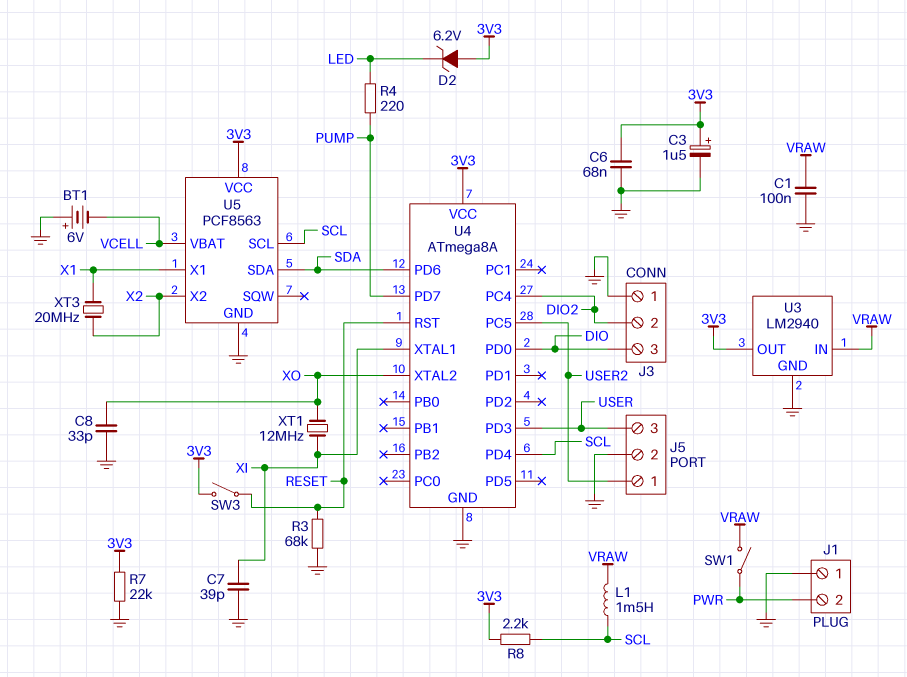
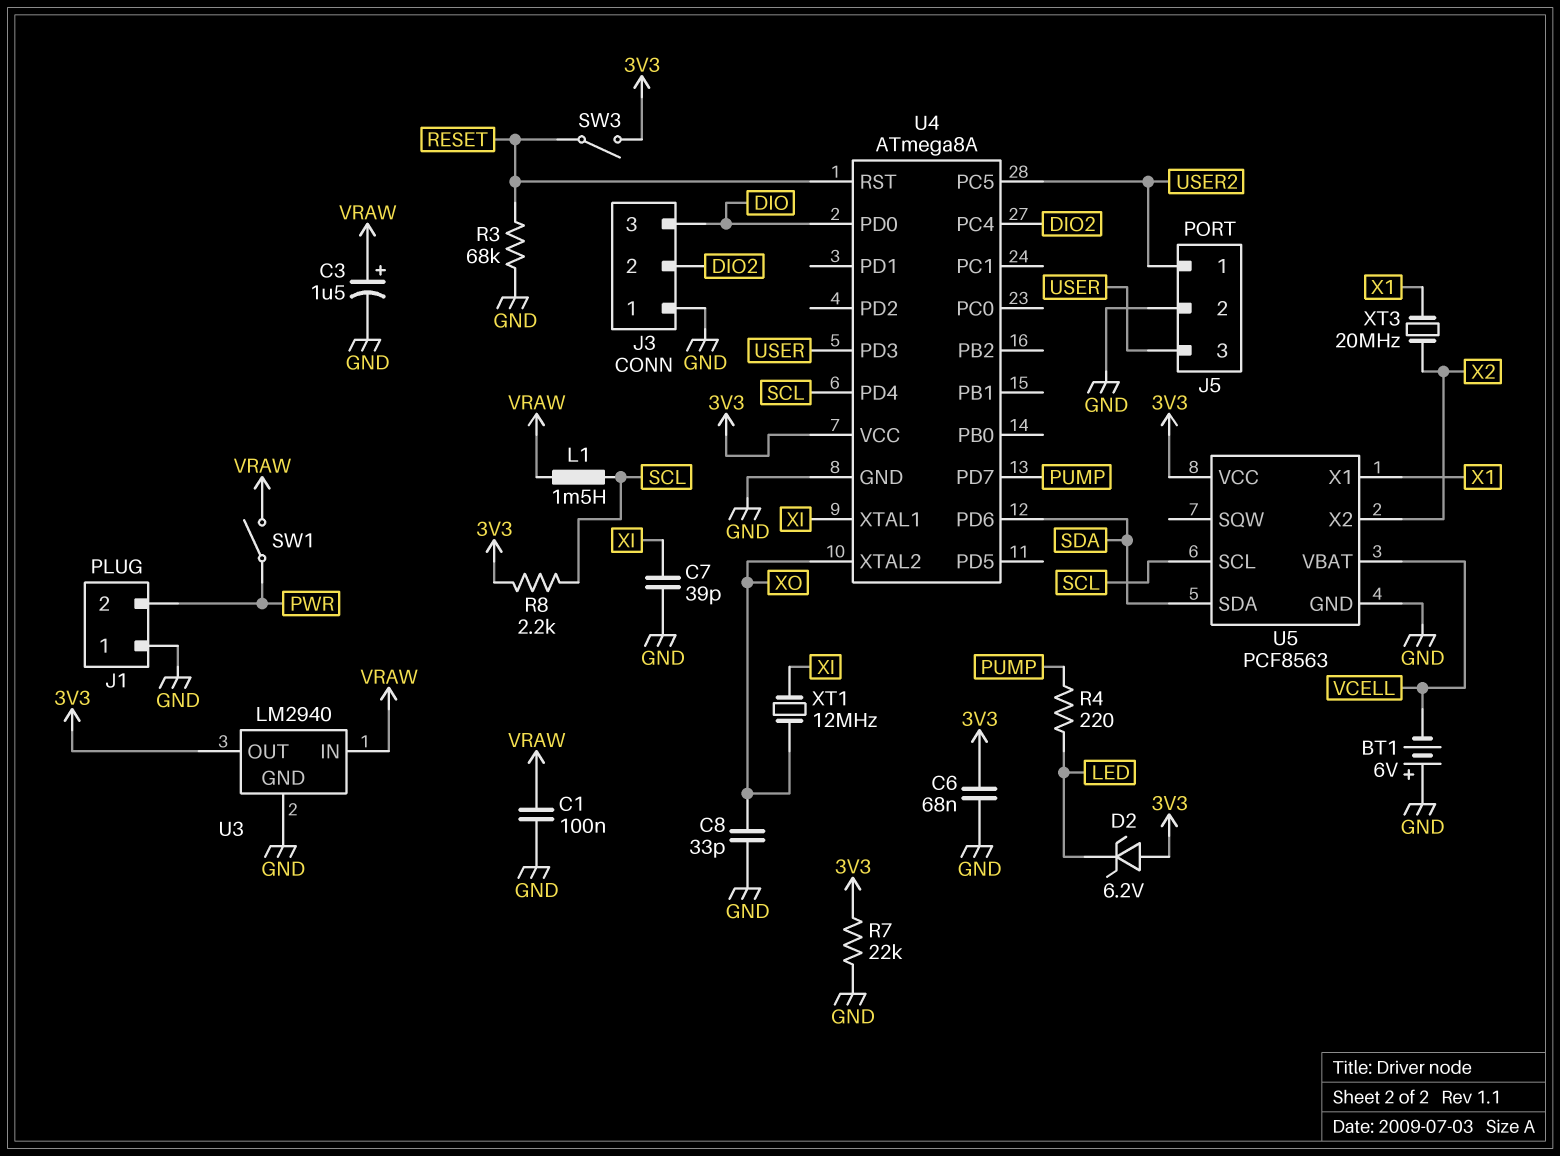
C3: 1.5uF (plus 3V3, minus GND) -> 1.5uF (plus VRAW, minus GND)

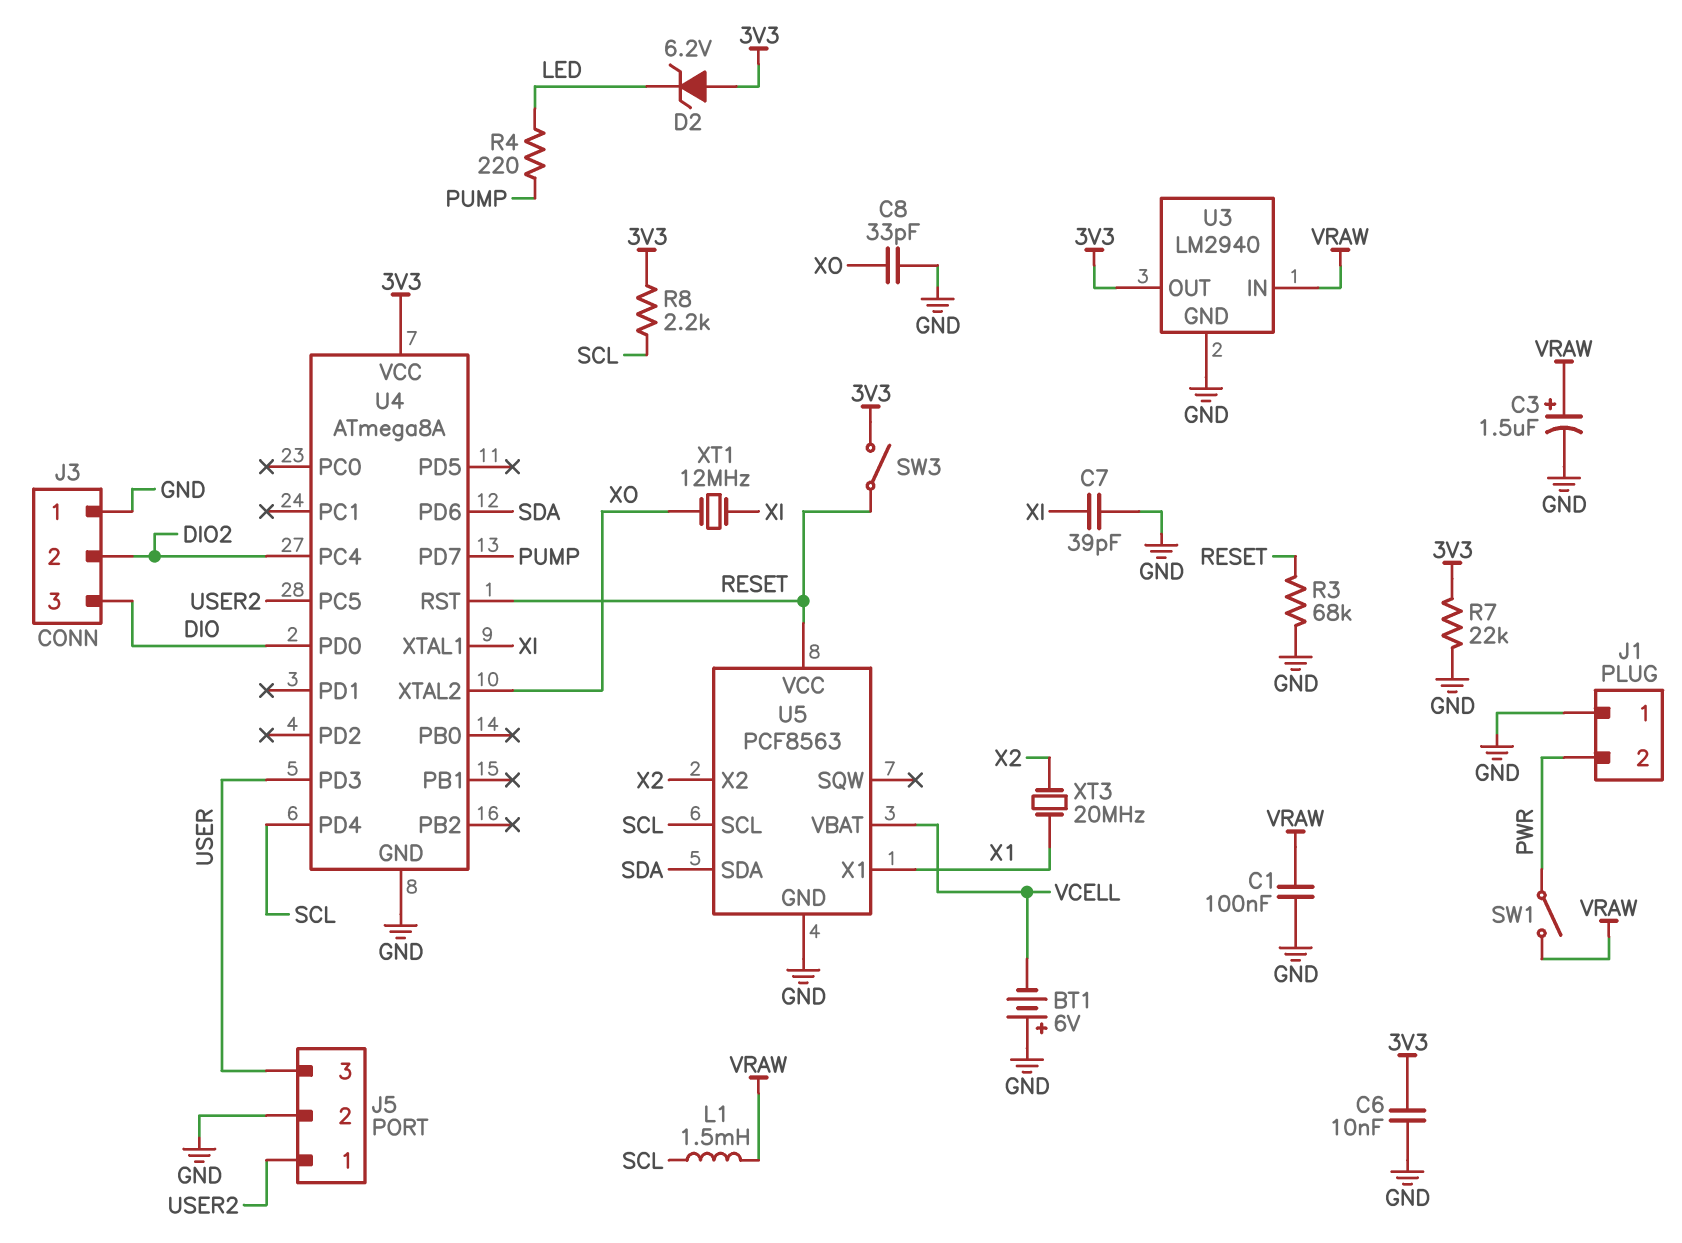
C6: 68nF (3V3, GND) -> 10nF (3V3, GND)
U5 pin VCC: 3V3 -> RESET

